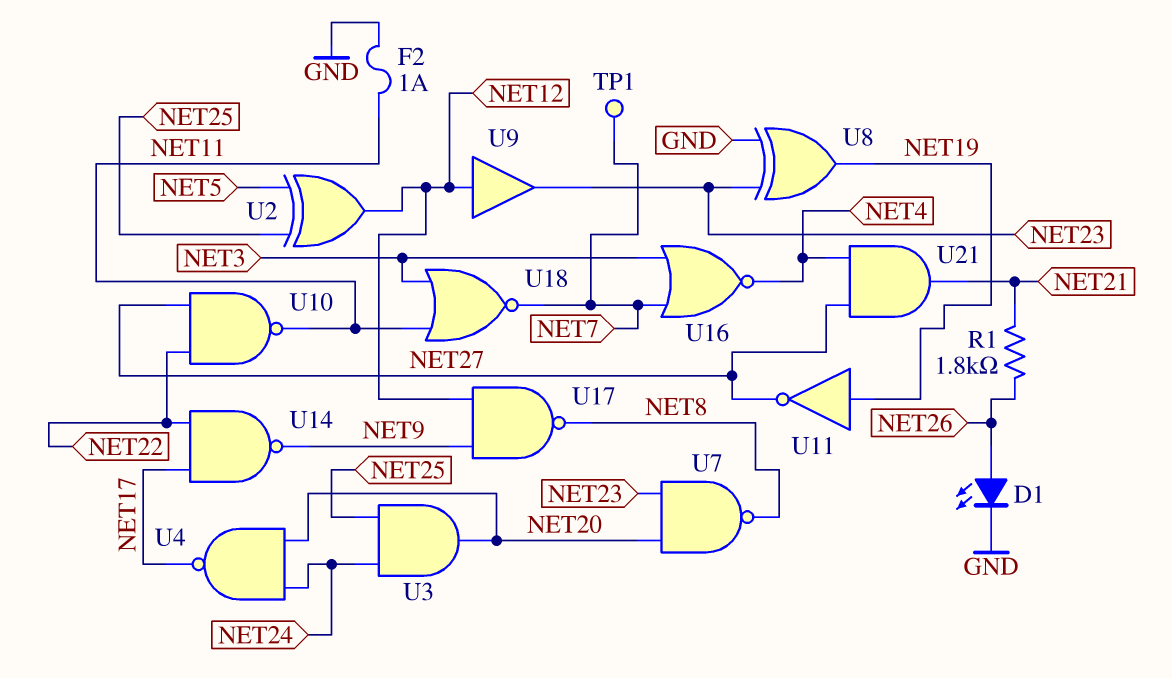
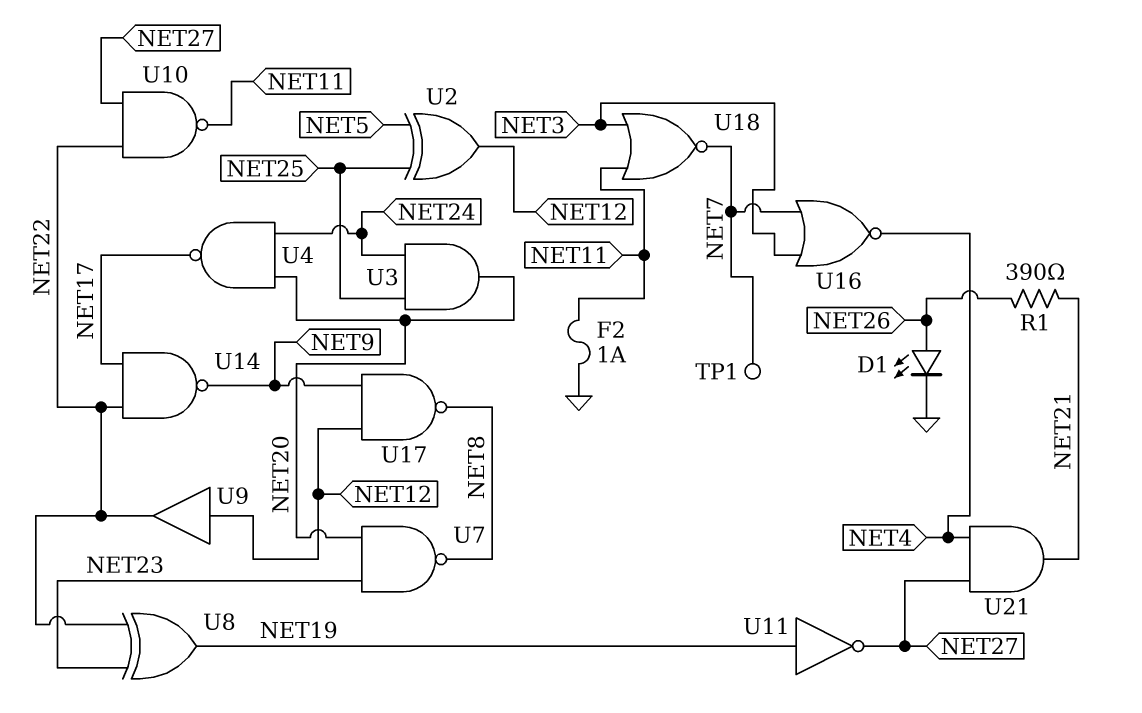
R1: 1.8k (NET21, NET26) -> 390 (NET21, NET26)
U8: XOR (in GND, in NET23, out NET19) -> XOR (in NET22, in NET23, out NET19)
U9: buffer (in NET12, out NET23) -> buffer (in NET12, out NET22)

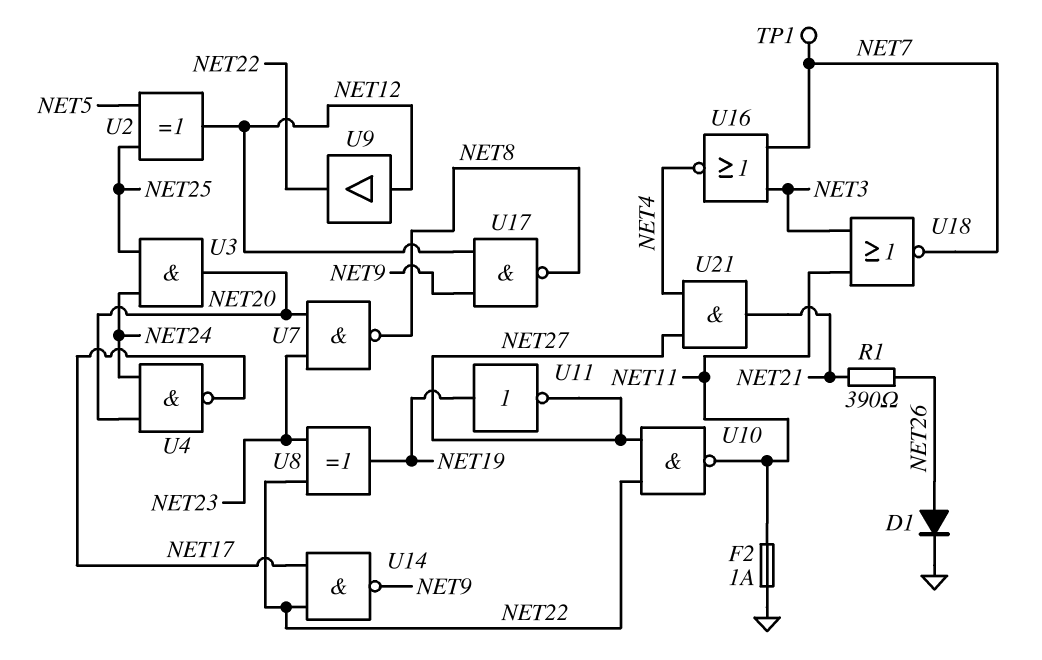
D1: LED (A NET26, K GND) -> diode (A NET26, K GND)

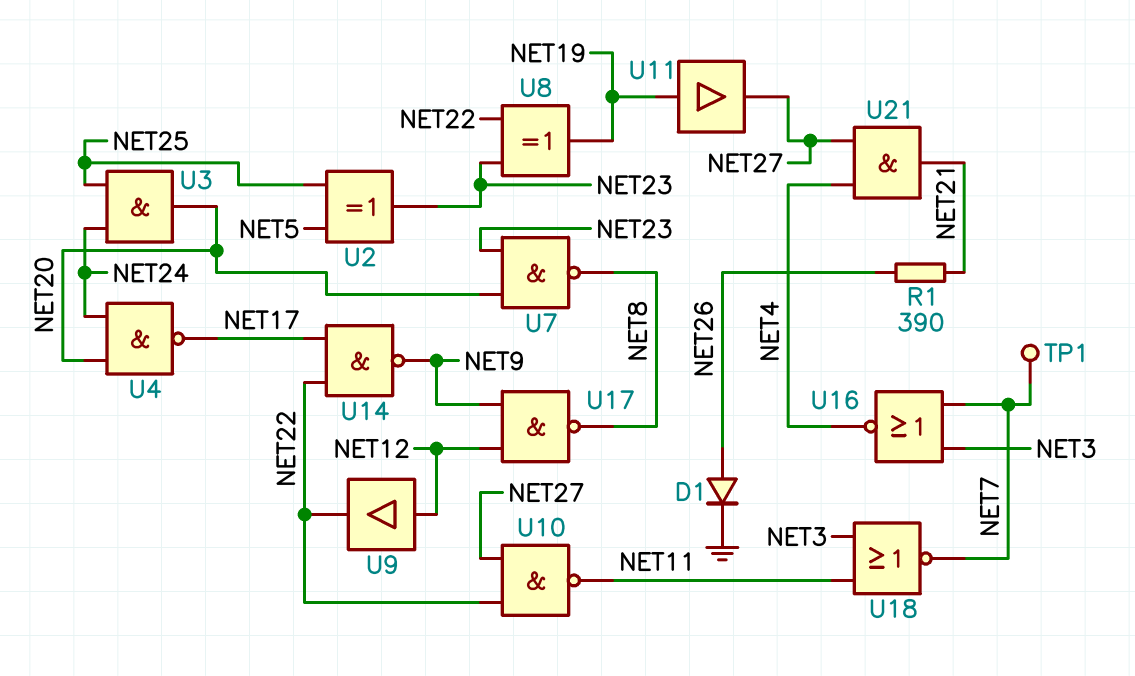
F2: 1A (GND, NET11) -> none
U2: XOR (in NET5, in NET25, out NET12) -> XOR (in NET5, in NET25, out NET23)
U11: NOT (in NET19, out NET27) -> buffer (in NET19, out NET27)

